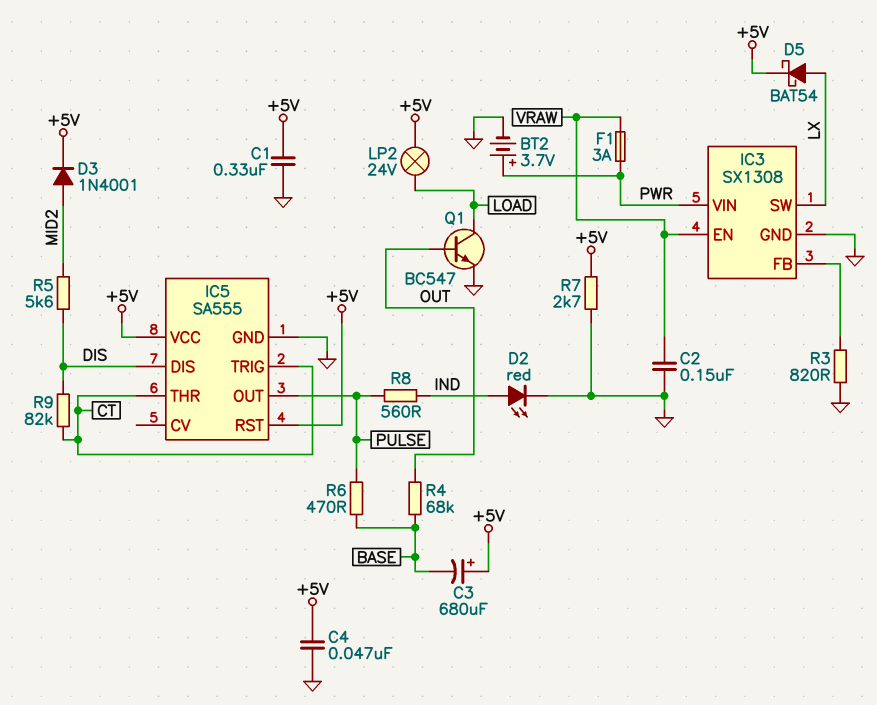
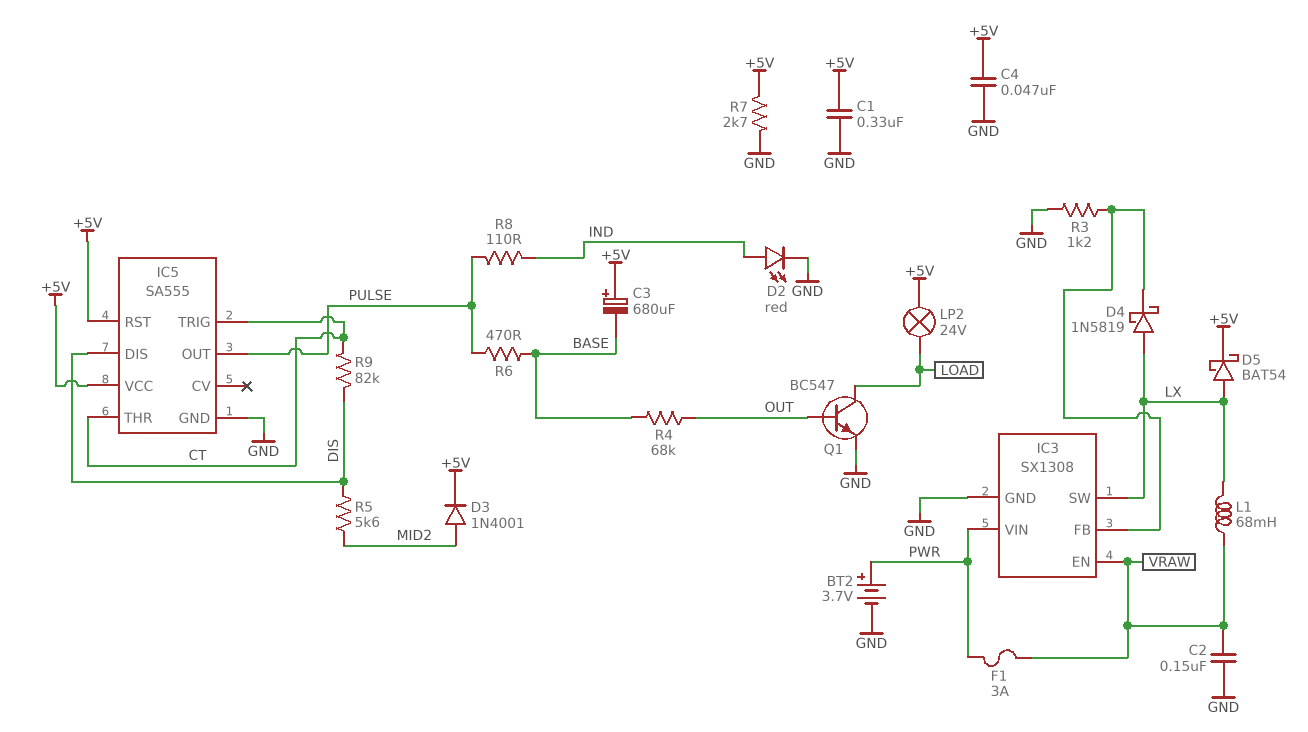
D4: none -> schottky 1N5819 (A LX, K IC3/FB)
L1: none -> 68mH (LX, VRAW)
R3: 820 (GND, IC3/FB) -> 1.2k (GND, IC3/FB)
R8: 560 (IND, PULSE) -> 110 (IND, PULSE)

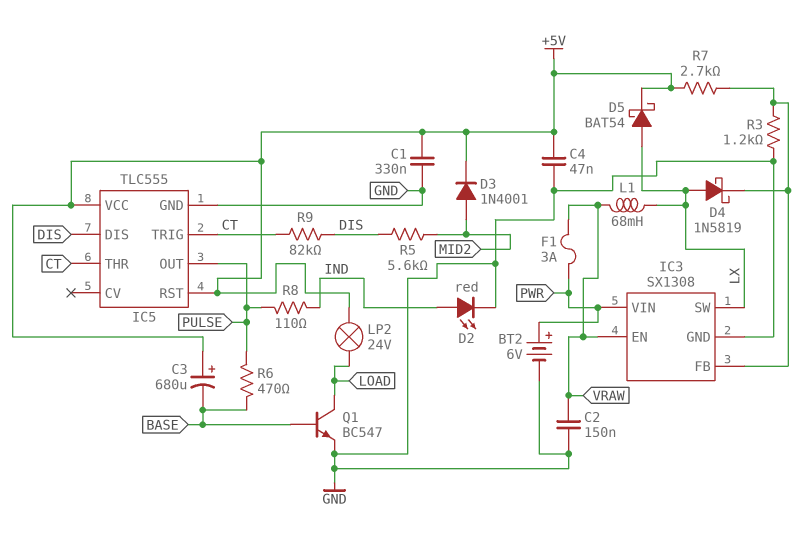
BT2: 3.7V (plus PWR, minus GND) -> 6V (plus PWR, minus GND)
IC5: SA555 -> TLC555
Q1: NPN BC547 (B OUT, C LOAD, E GND) -> NPN BC547 (B BASE, C LOAD, E GND)
R4: 68k (BASE, OUT) -> none
R7: 2.7k (+5V, GND) -> 2.7k (+5V, IC3/FB)

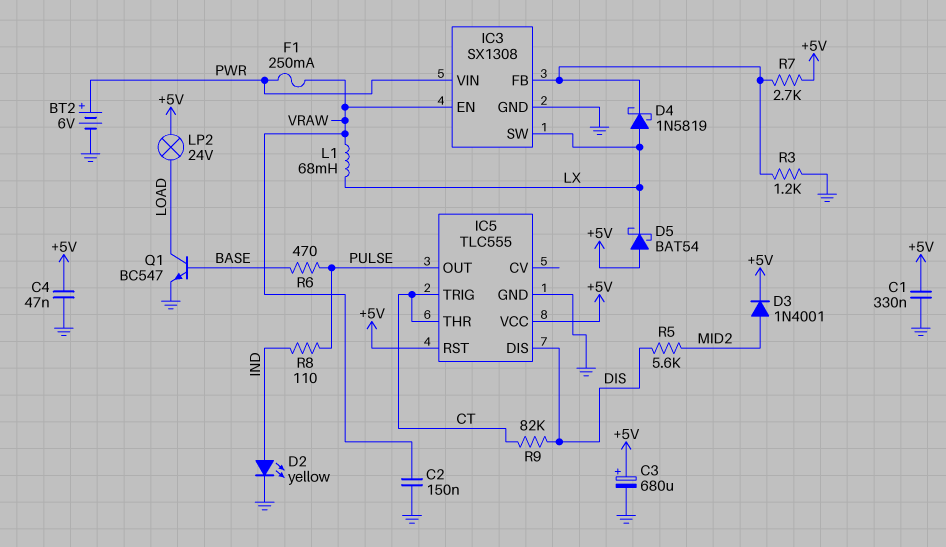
C3: 680uF (plus +5V, minus BASE) -> 680uF (plus +5V, minus GND)
D2: LED red (A IND, K GND) -> LED yellow (A IND, K GND)
D5: schottky BAT54 (A LX, K +5V) -> schottky BAT54 (A +5V, K LX)
F1: 3A (PWR, VRAW) -> 250mA (PWR, VRAW)

